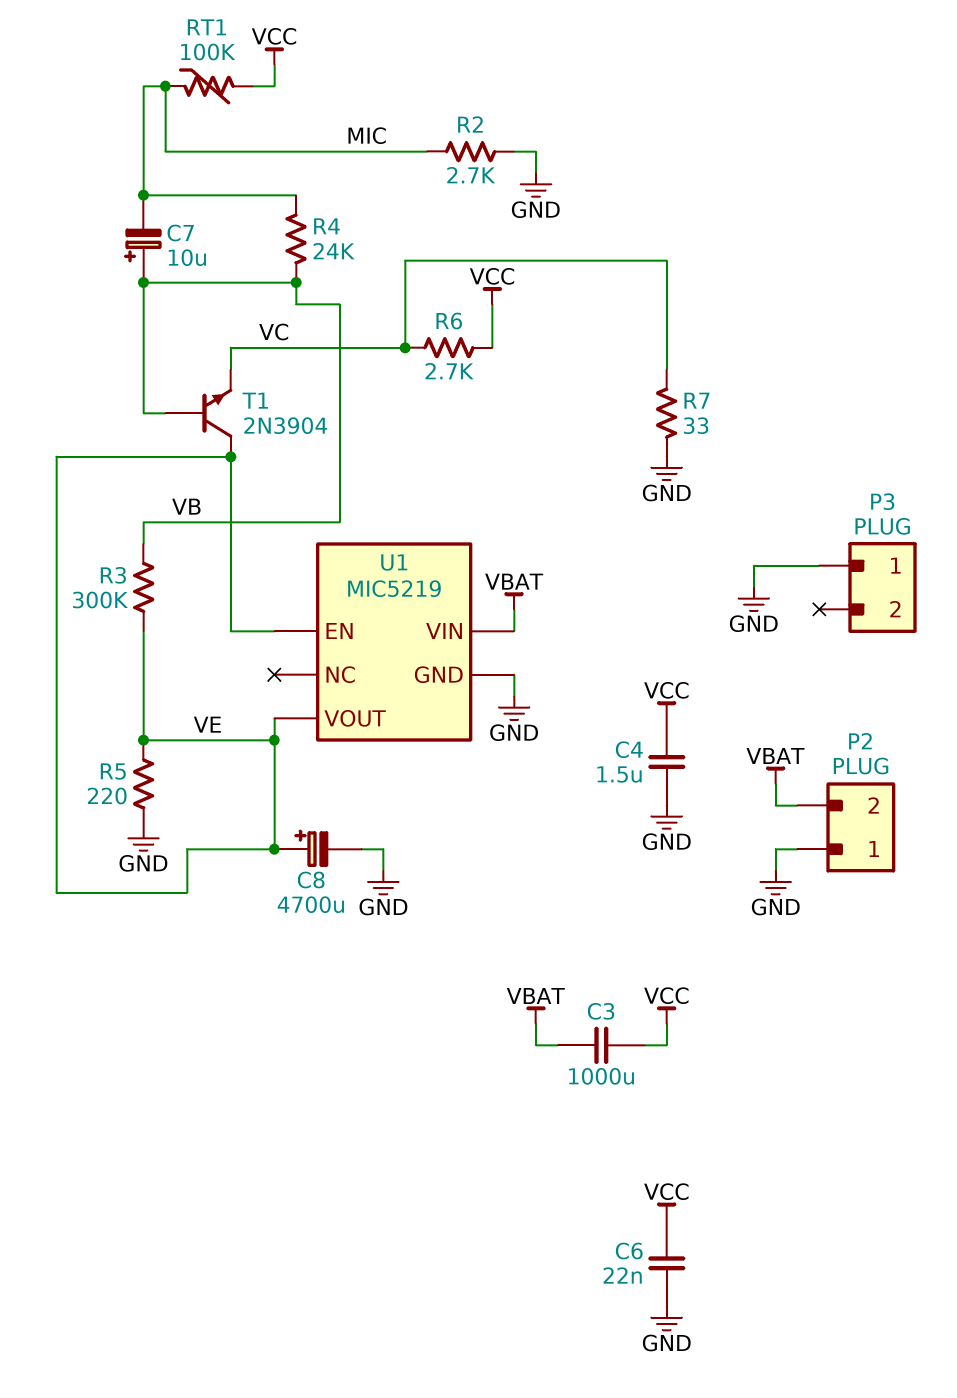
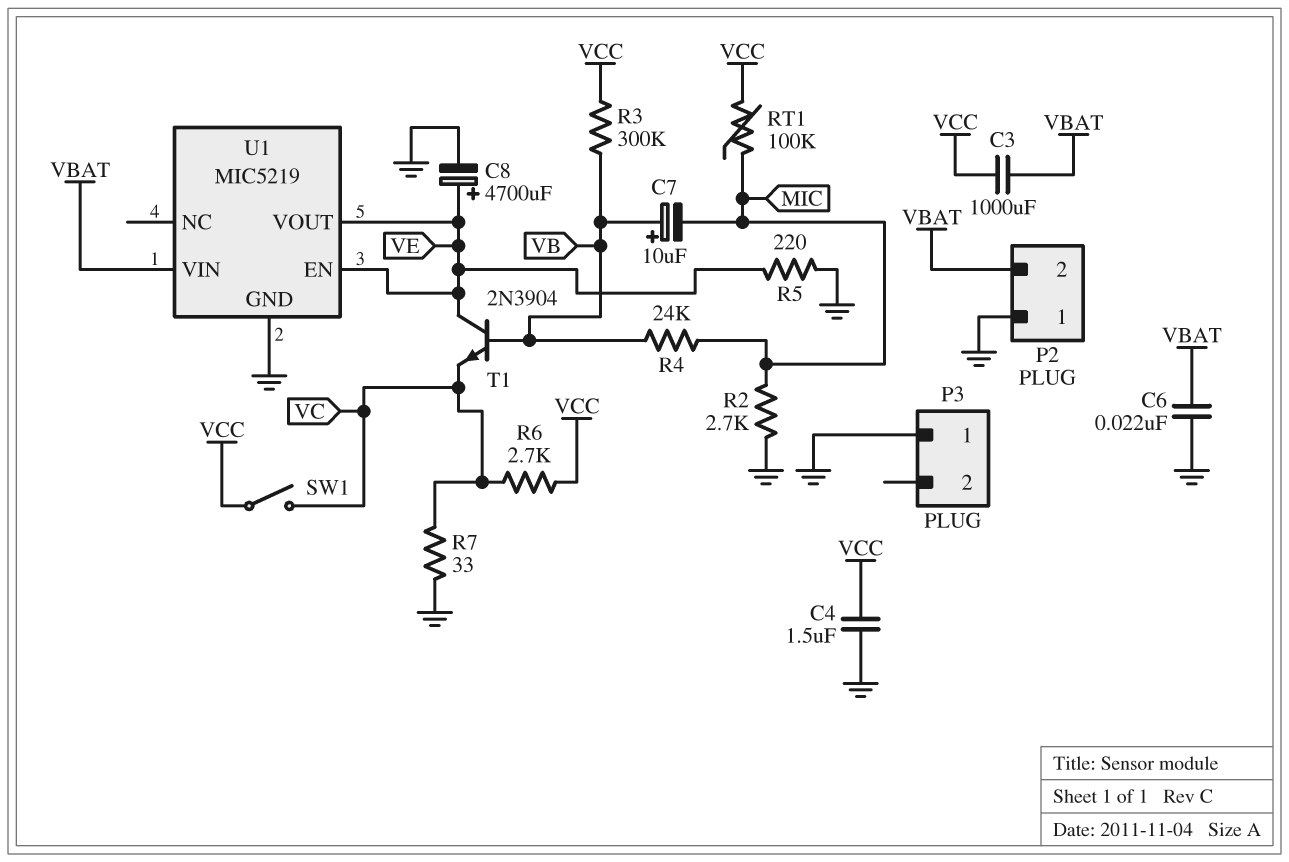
C6: 22nF (GND, VCC) -> 22nF (GND, VBAT)
R3: 300k (VB, VE) -> 300k (VB, VCC)
SW1: none -> switch (VC, VCC)

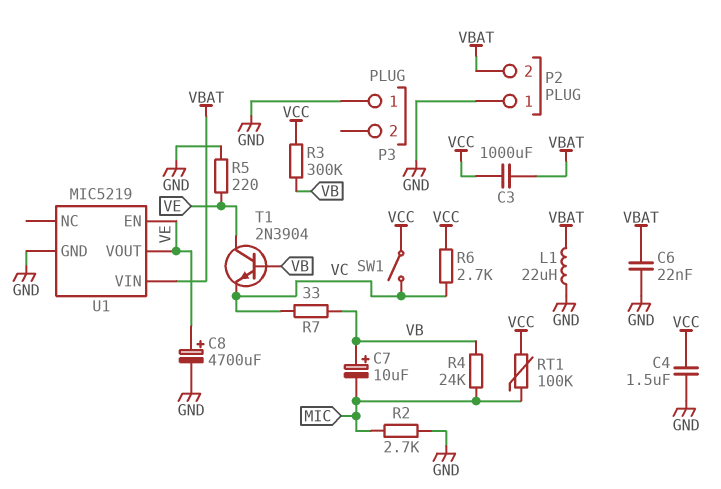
L1: none -> 22uH (GND, VBAT)
R7: 33 (GND, VC) -> 33 (VB, VC)

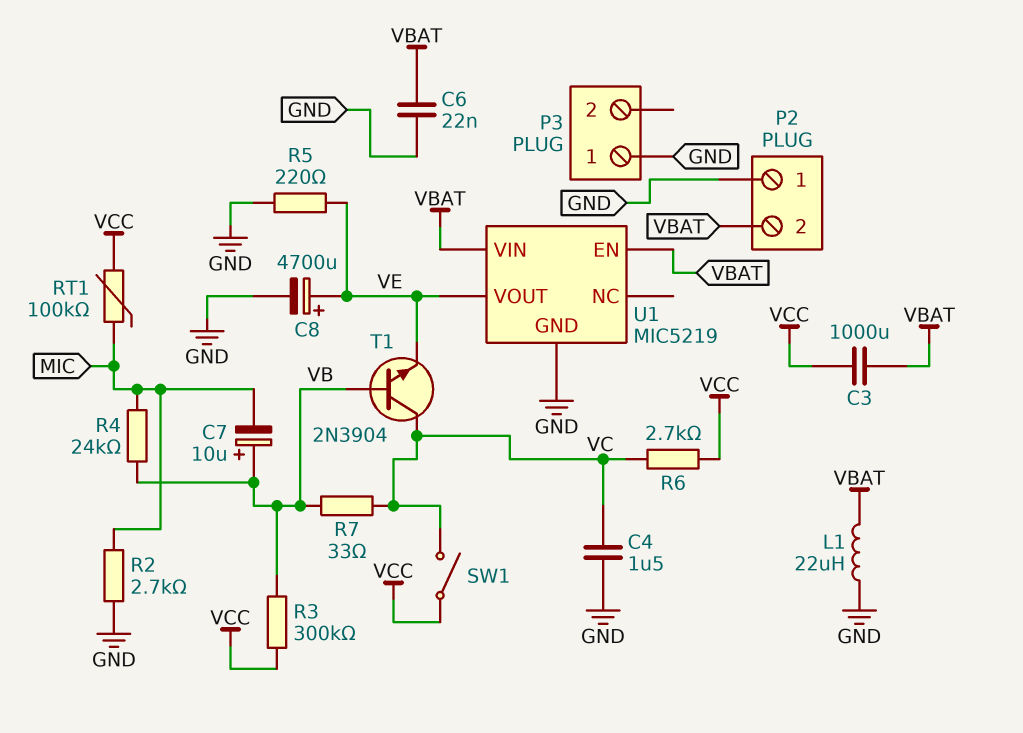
C4: 1.5uF (GND, VCC) -> 1.5uF (GND, VC)
T1: NPN 2N3904 (B VB, C VE, E VC) -> NPN 2N3904 (B VB, C VC, E VE)
U1 pin EN: VE -> VBAT

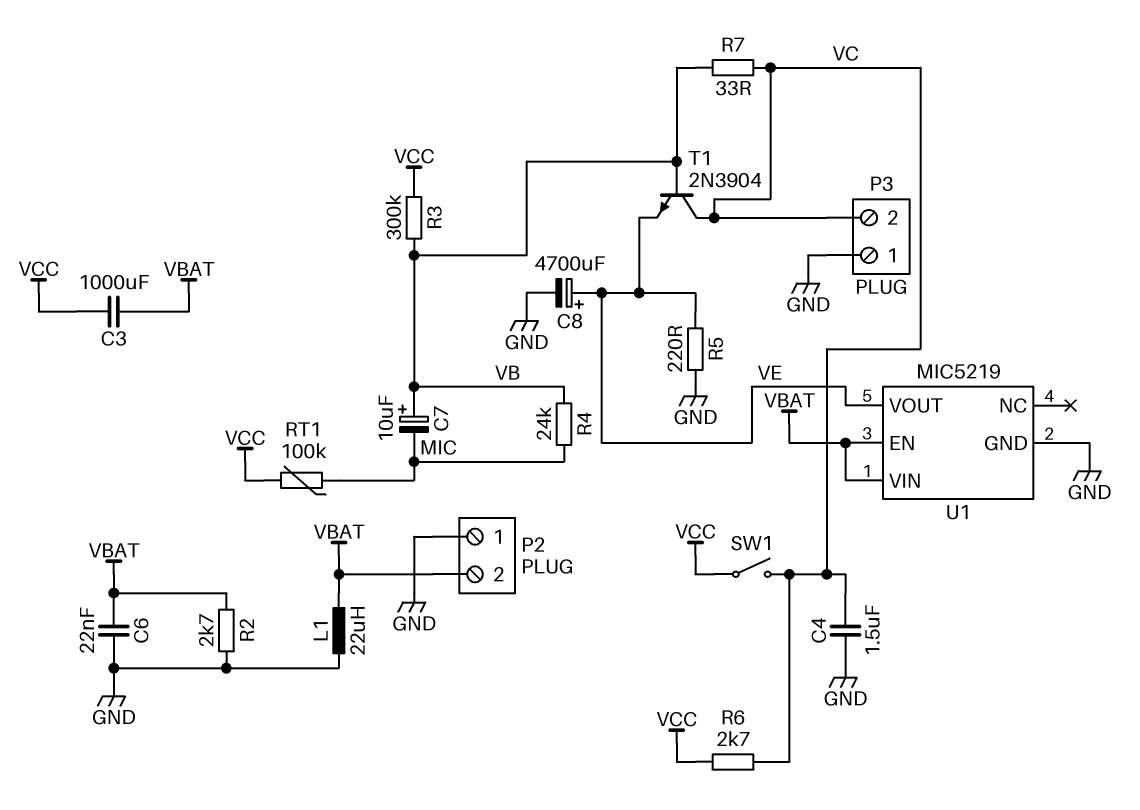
P3 pin 2: none -> VC
R2: 2.7k (GND, MIC) -> 2.7k (GND, VBAT)

